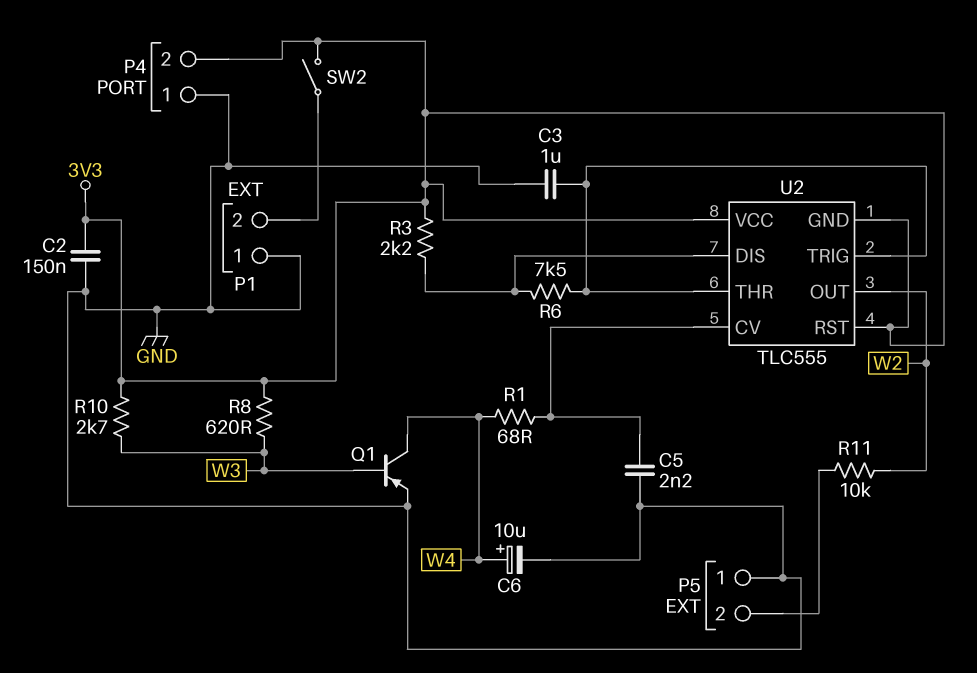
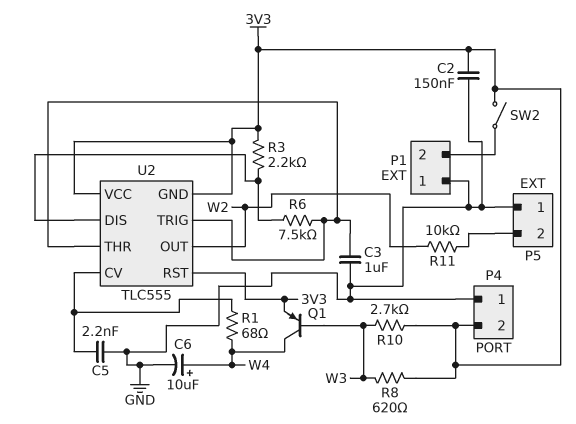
Q1: PNP (B W3, C W4, E GND) -> PNP (B W3, C W4, E 3V3)

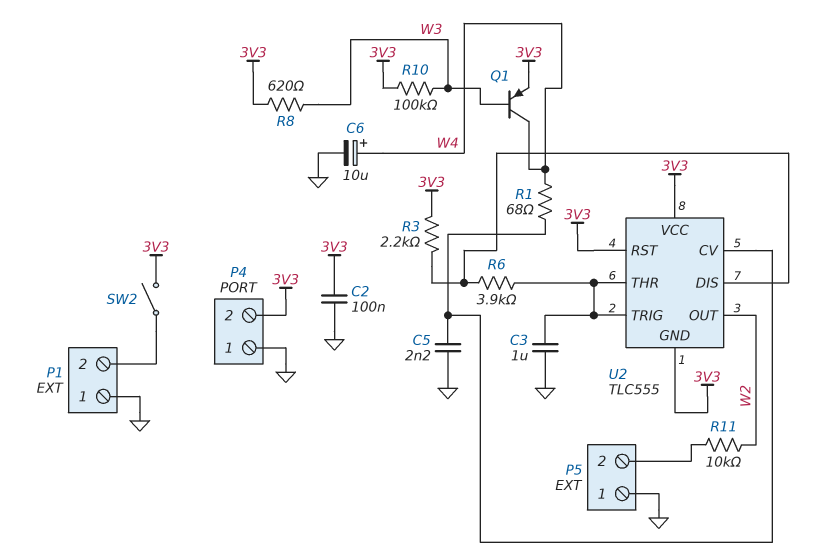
C2: 150nF (3V3, GND) -> 100nF (3V3, GND)
R6: 7.5k (U2/DIS, U2/THR) -> 3.9k (U2/DIS, U2/THR)
R10: 2.7k (3V3, W3) -> 100k (3V3, W3)

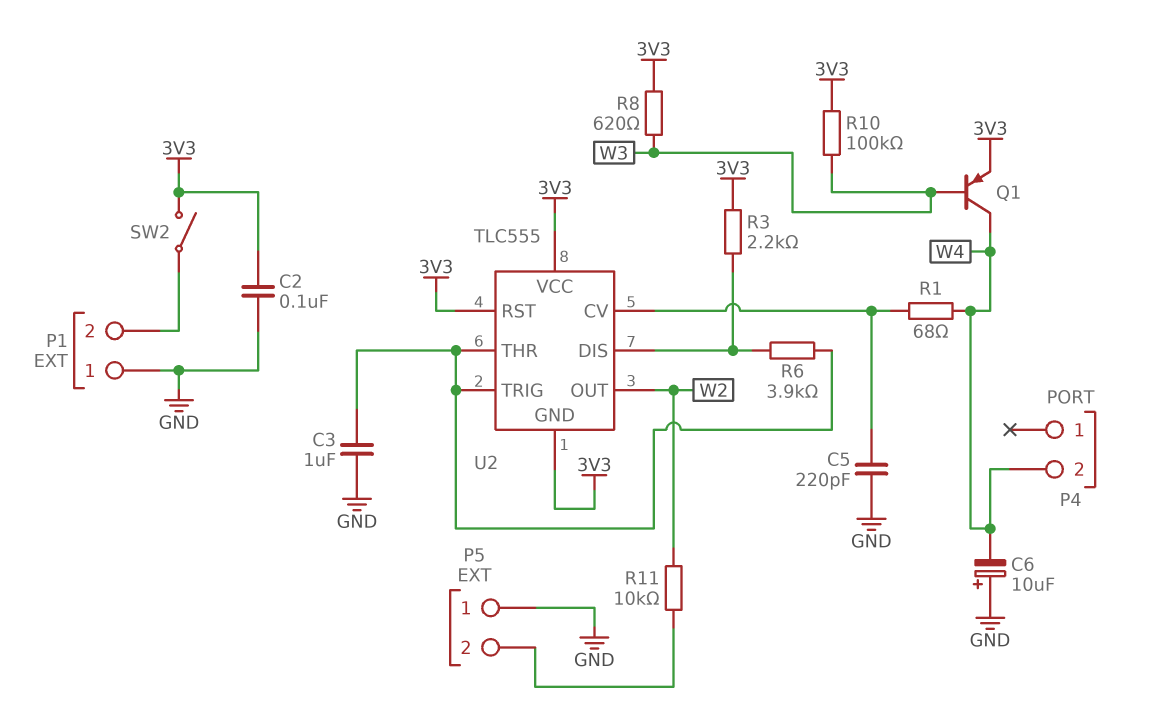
C5: 2.2nF (GND, U2/CV) -> 220pF (GND, U2/CV)
C6: 10uF (plus W4, minus GND) -> 10uF (plus GND, minus W4)
P4 pin 1: GND -> none
P4 pin 2: 3V3 -> W4

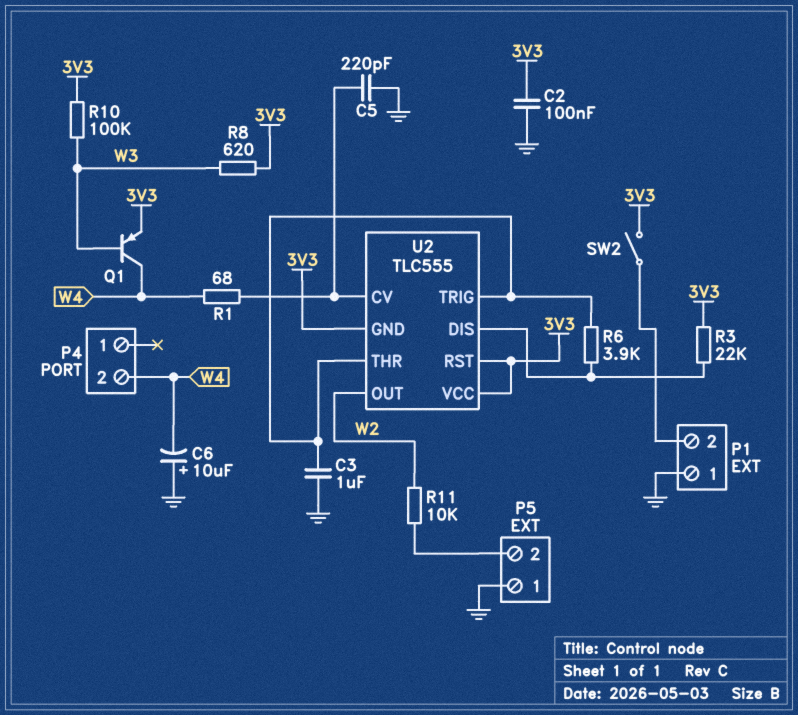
R3: 2.2k (3V3, U2/DIS) -> 22k (3V3, U2/DIS)

